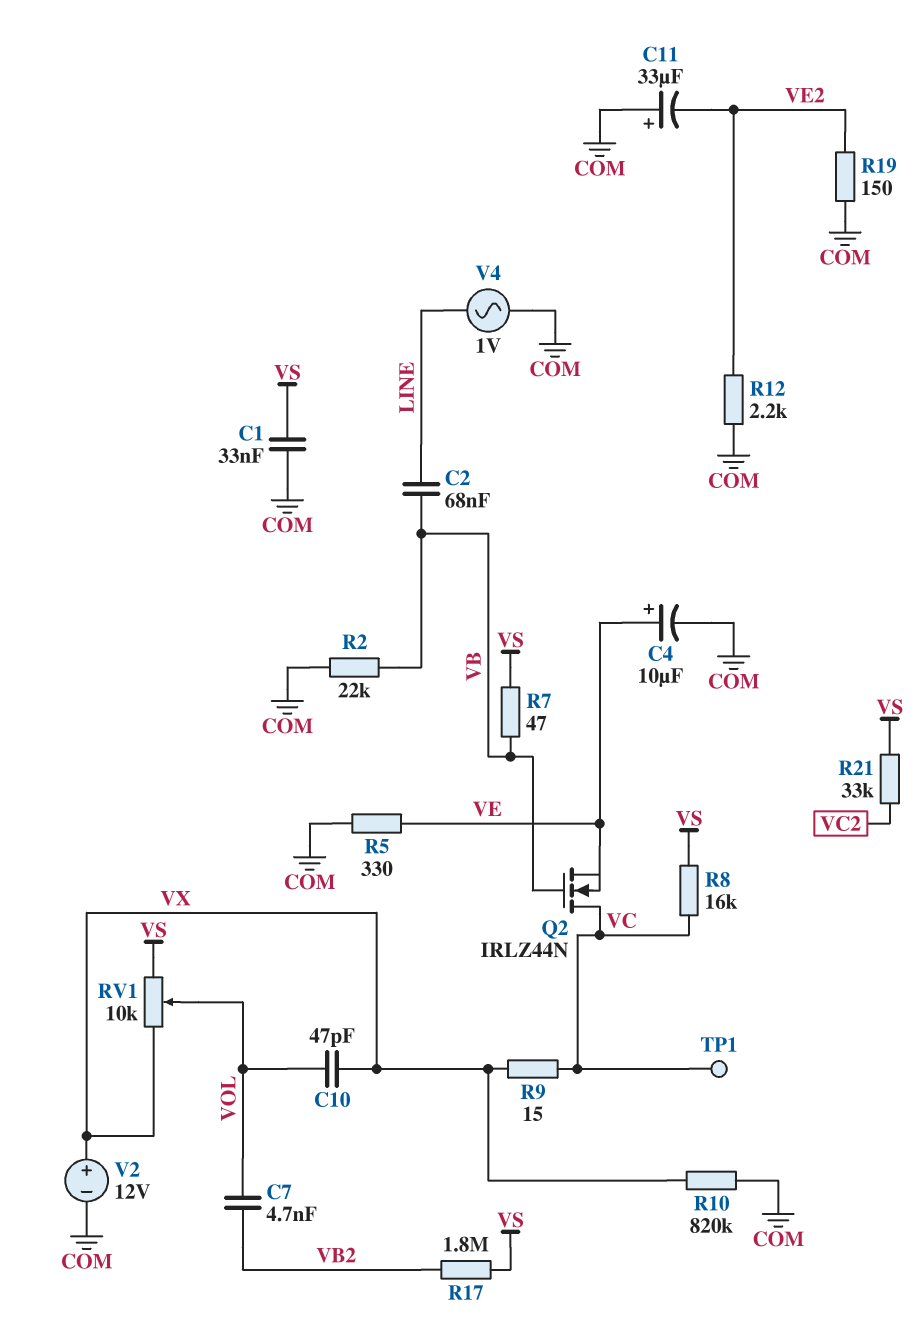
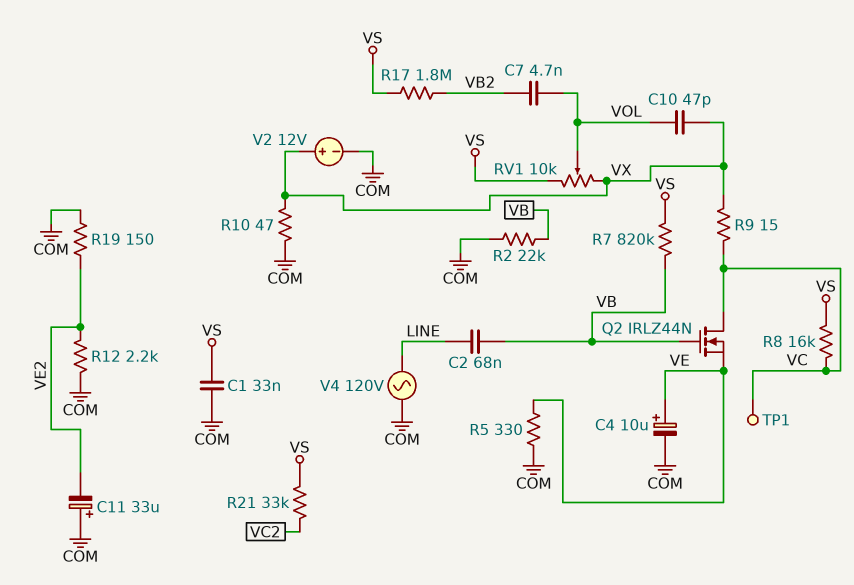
R7: 47 (VB, VS) -> 820k (VB, VS)
R10: 820k (COM, VX) -> 47 (COM, VX)
V4: AC 1V (COM, LINE) -> AC 120V (COM, LINE)

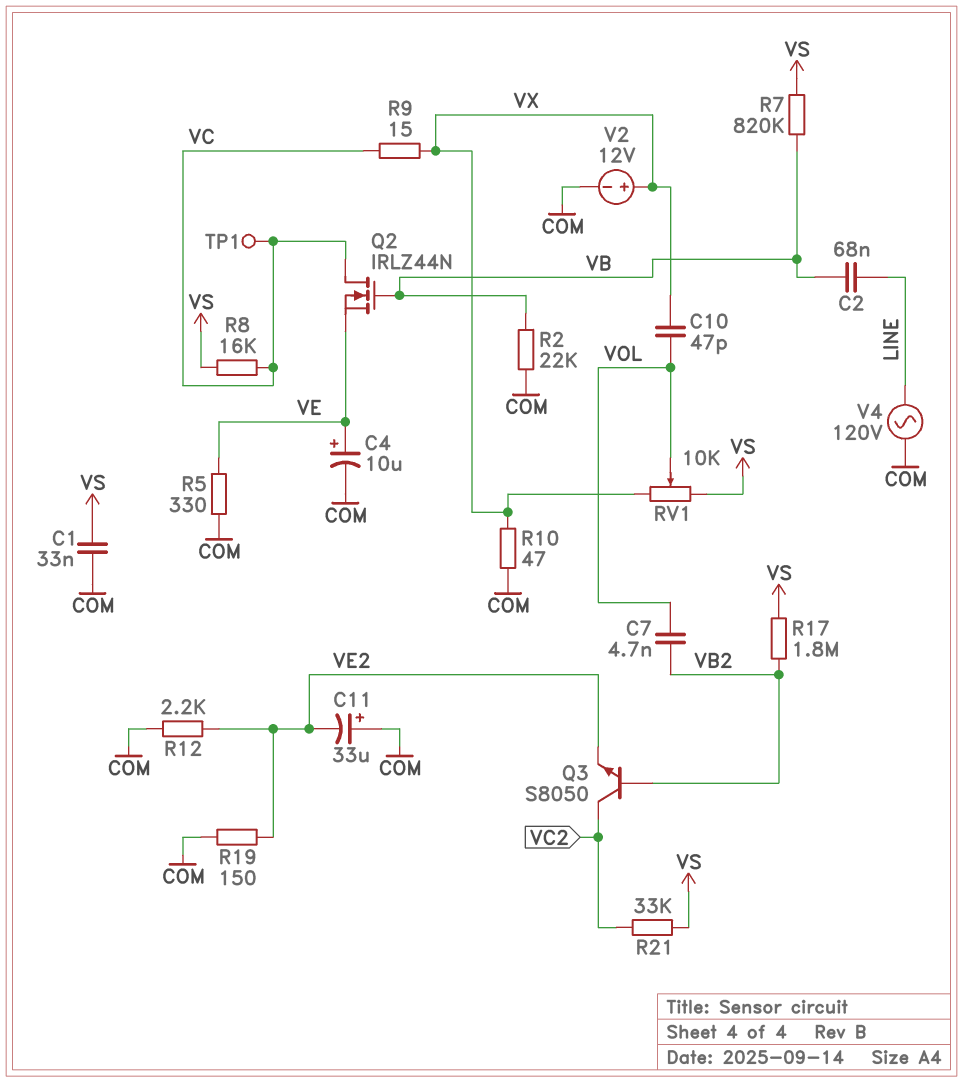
Q3: none -> NPN S8050 (B VB2, C VC2, E VE2)

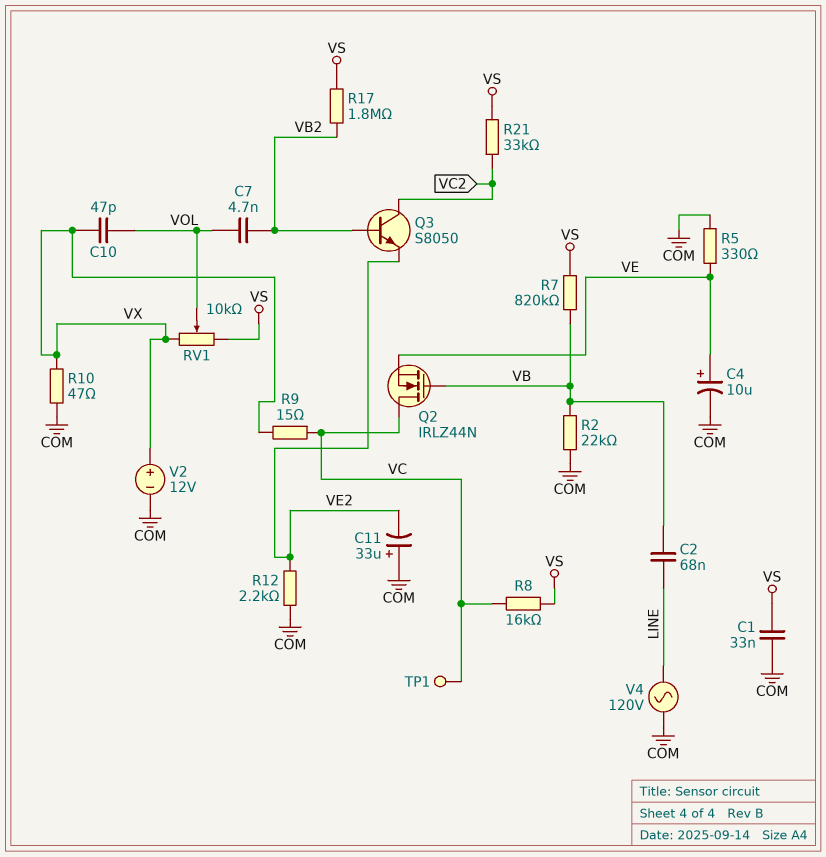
R19: 150 (COM, VE2) -> none

